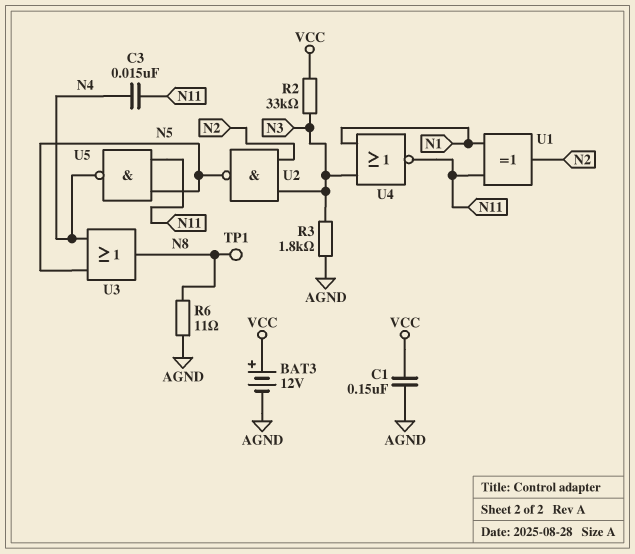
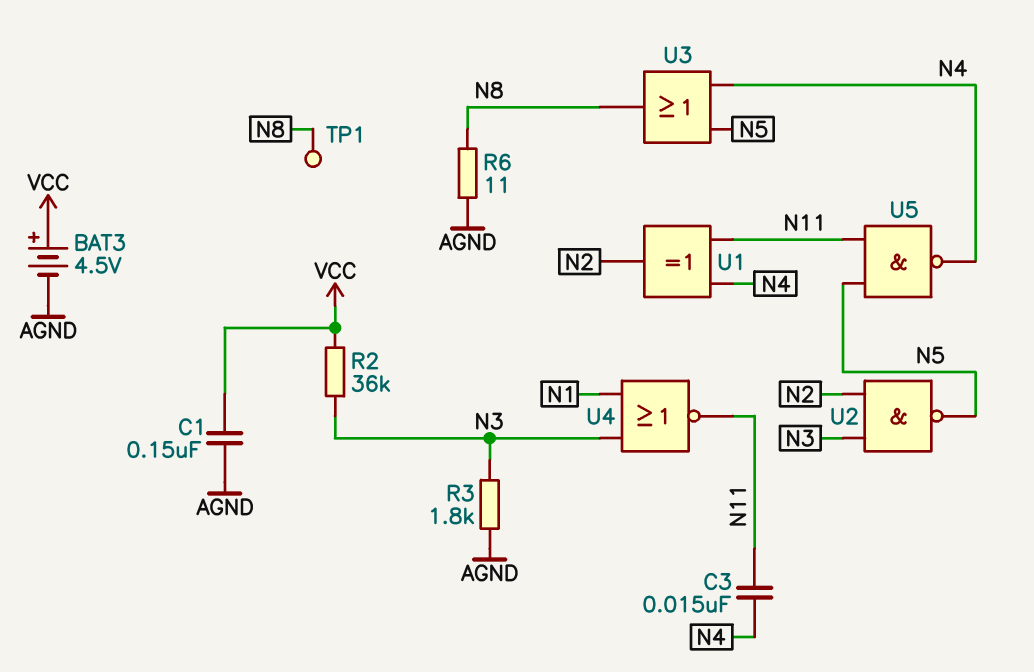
BAT3: 12V (plus VCC, minus AGND) -> 4.5V (plus VCC, minus AGND)
R2: 33k (N3, VCC) -> 36k (N3, VCC)
U1: XOR (in N1, in N11, out N2) -> XOR (in N4, in N11, out N2)

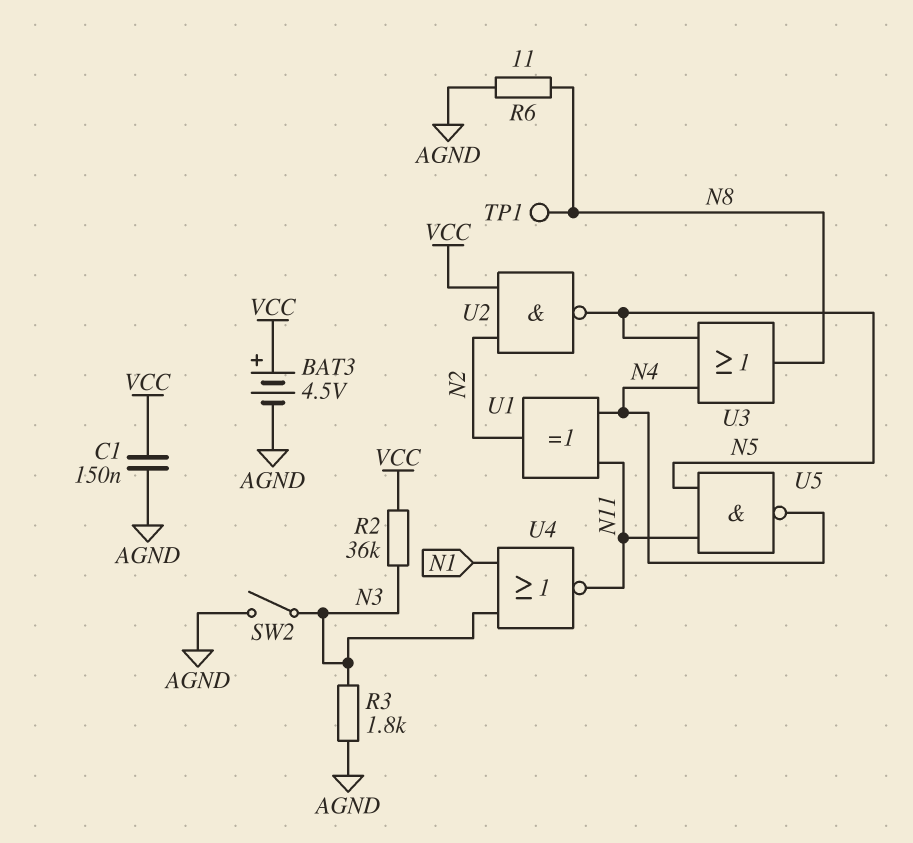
C3: 15nF (N4, N11) -> none
SW2: none -> switch (AGND, N3)
U2: NAND (in N2, in N3, out N5) -> NAND (in N2, in VCC, out N5)

